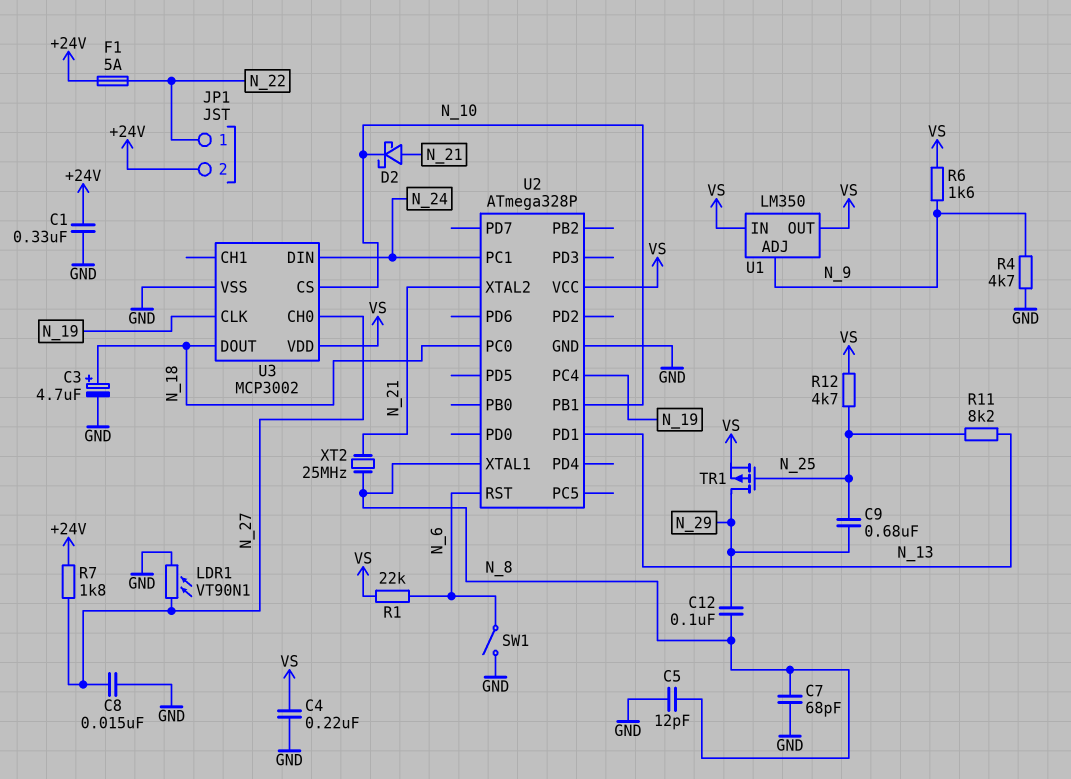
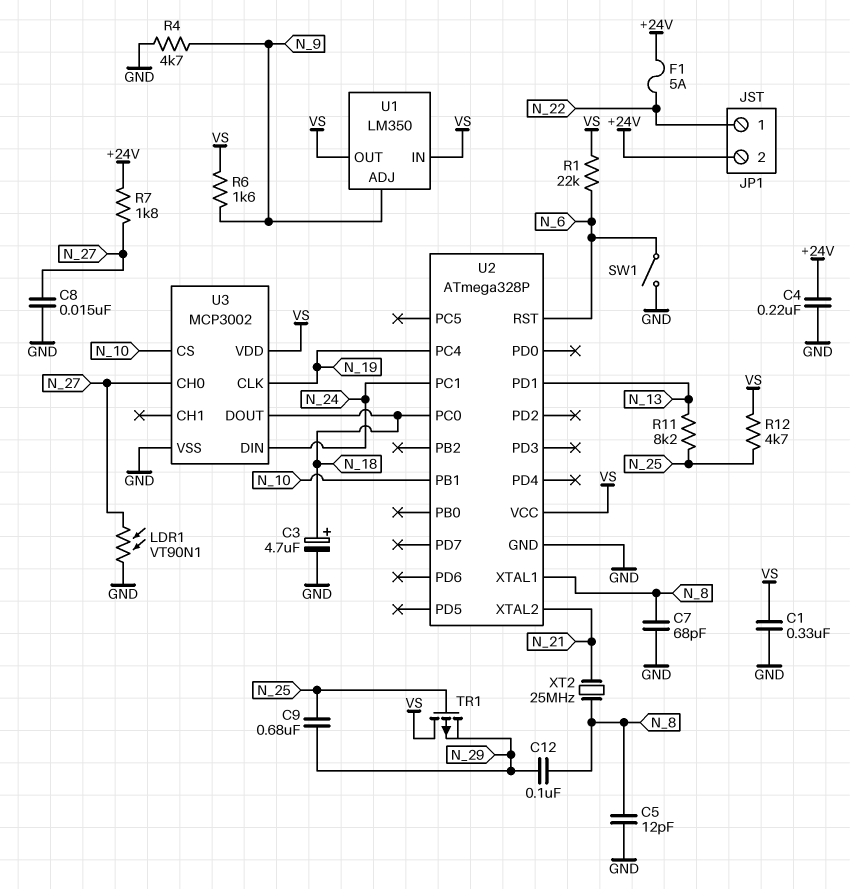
C1: 330nF (+24V, GND) -> 330nF (GND, VS)
C4: 220nF (GND, VS) -> 220nF (+24V, GND)
D2: schottky (A N_21, K N_10) -> none
TR1: PMOS (G N_25, D N_29, S VS) -> PMOS (G N_25, D VS, S N_29)

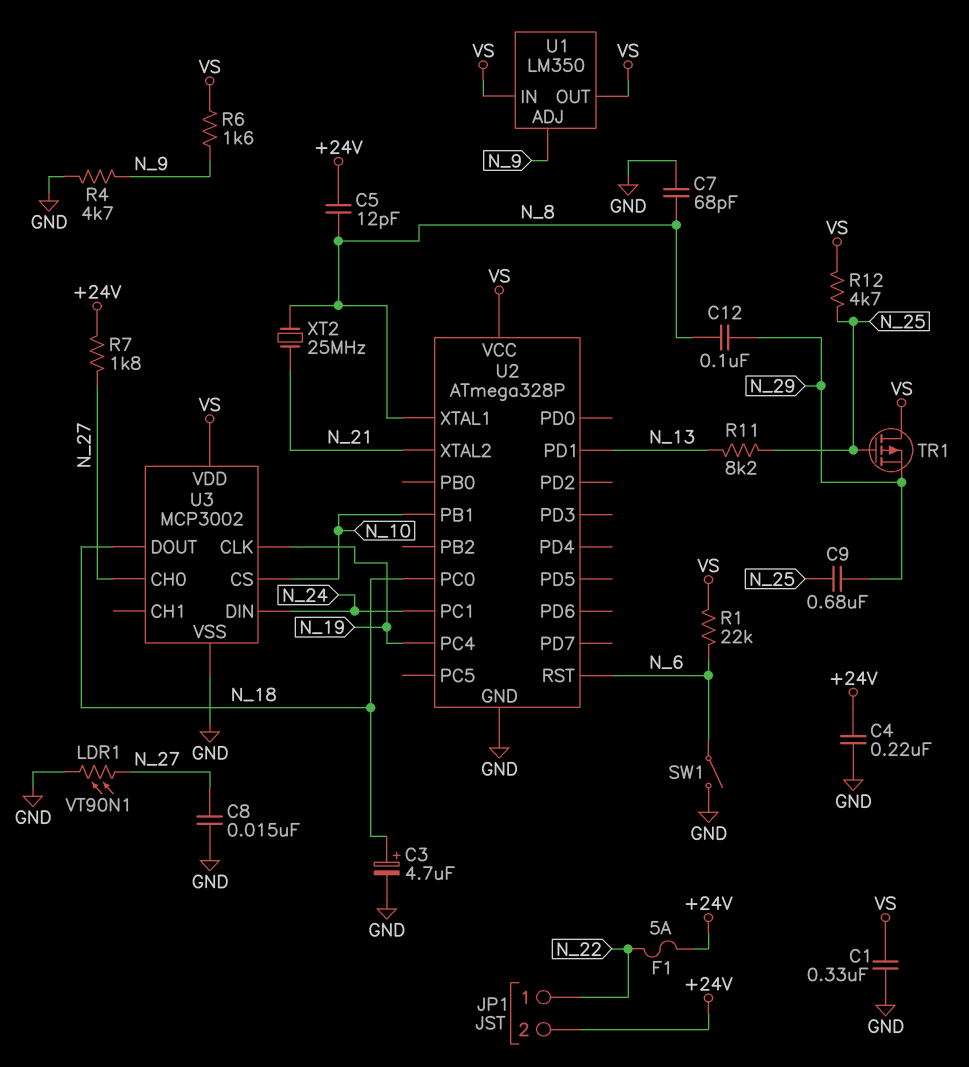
C5: 12pF (GND, N_8) -> 12pF (+24V, N_8)

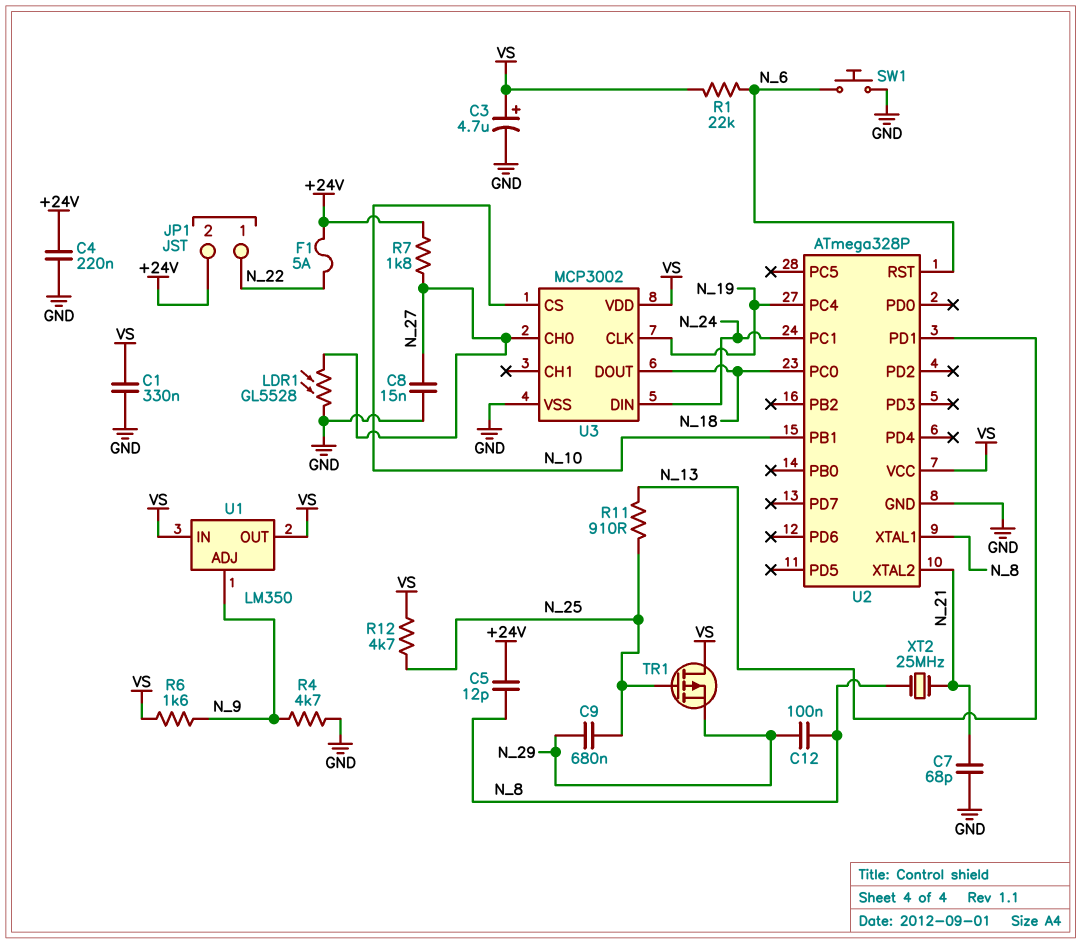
C3: 4.7uF (plus N_18, minus GND) -> 4.7uF (plus VS, minus GND)
C7: 68pF (GND, N_8) -> 68pF (GND, N_21)
LDR1: VT90N1 (GND, N_27) -> GL5528 (GND, N_27)
R11: 8.2k (N_13, N_25) -> 910 (N_13, N_25)
SW1: switch (GND, N_6) -> button (GND, N_6)

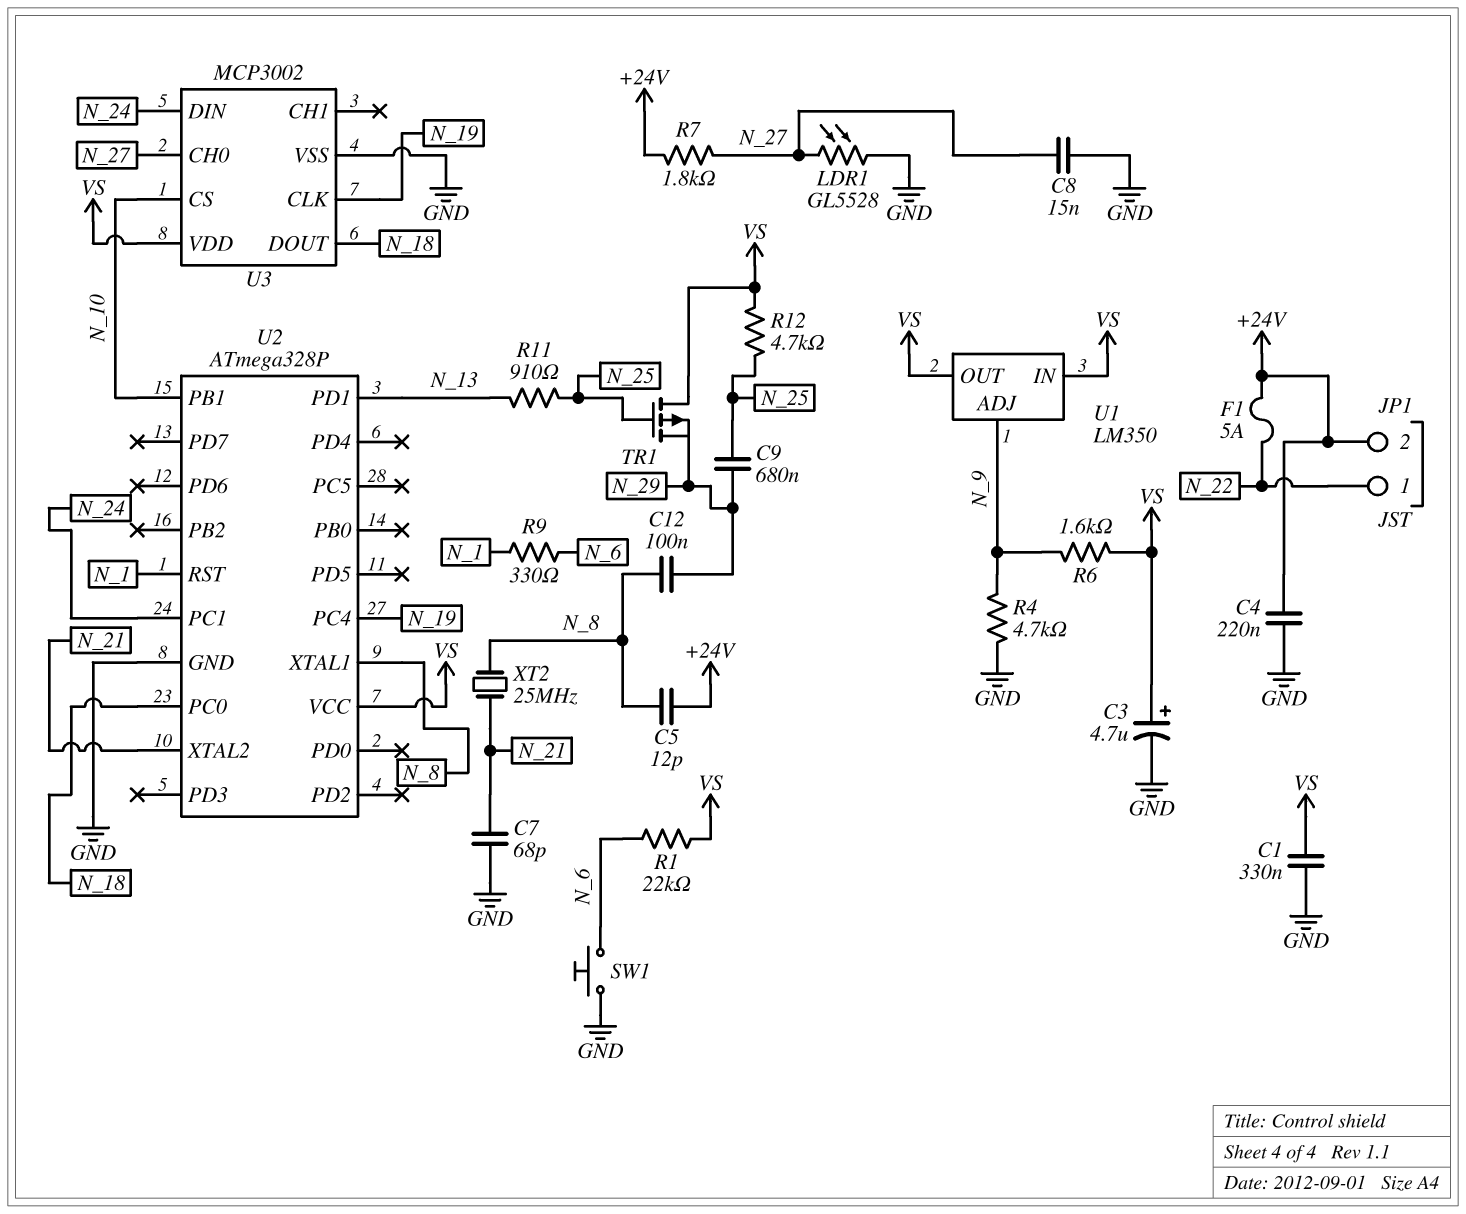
R9: none -> 330 (N_1, N_6)
U2 pin RST: N_6 -> N_1

